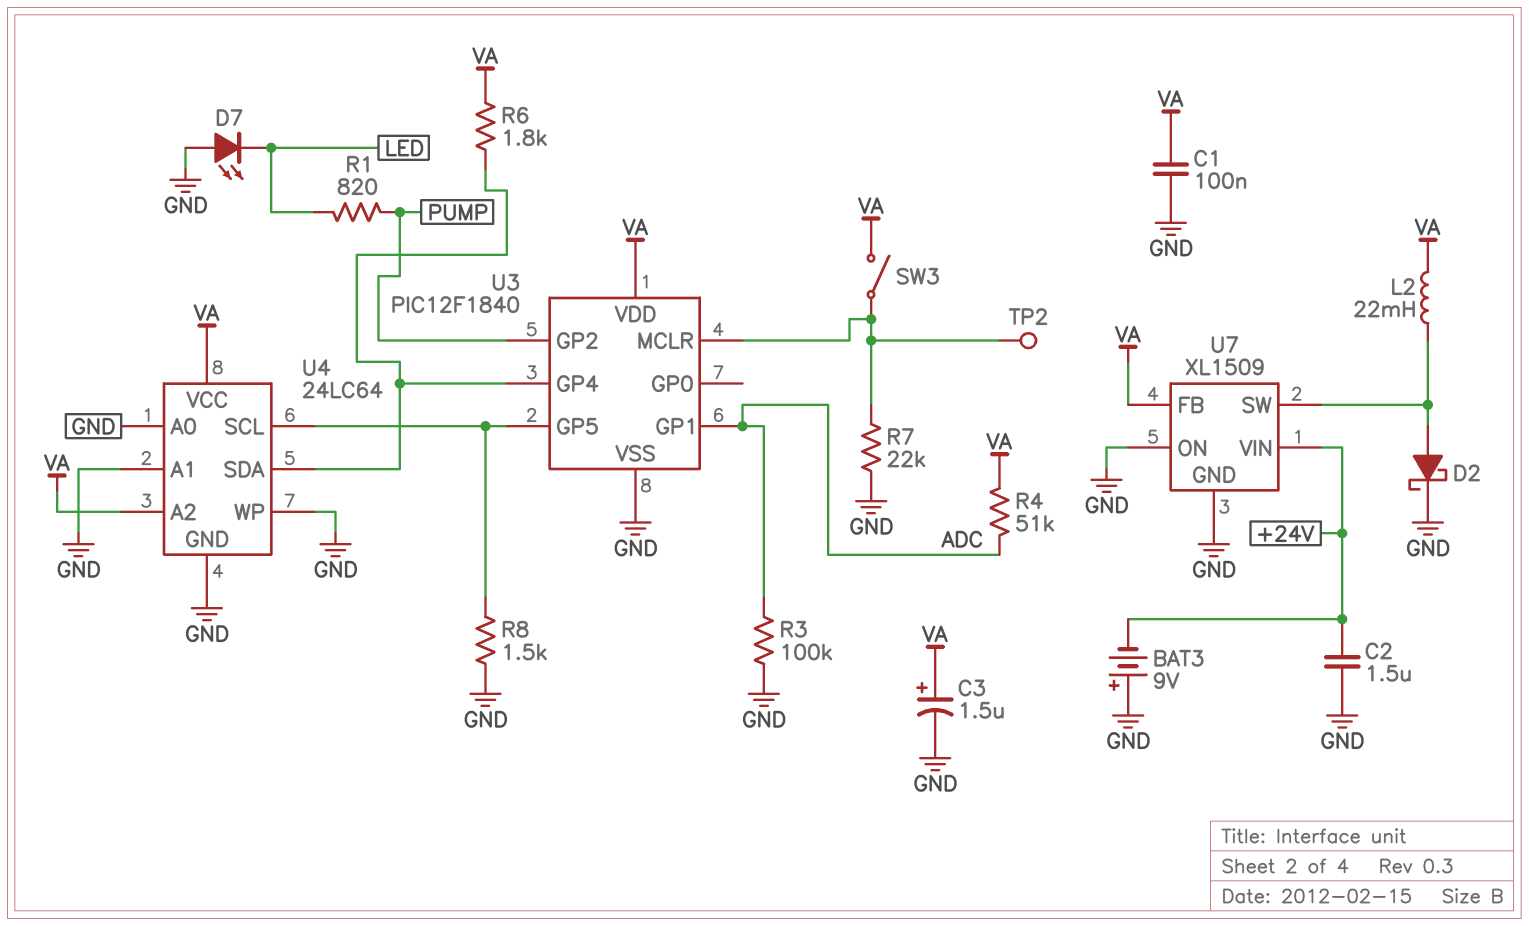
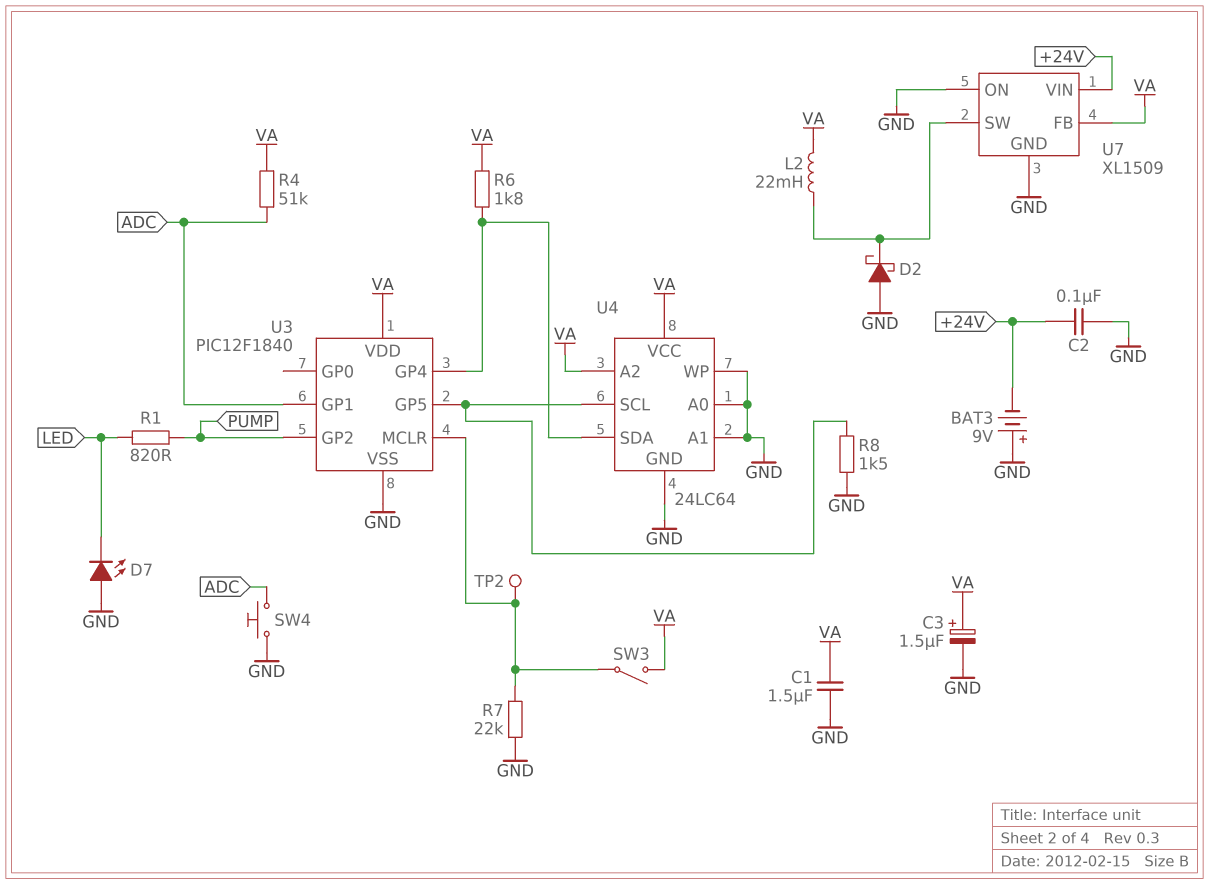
C1: 100nF (GND, VA) -> 1.5uF (GND, VA)
C2: 1.5uF (+24V, GND) -> 100nF (+24V, GND)
D2: schottky (A U7/SW, K GND) -> schottky (A GND, K U7/SW)
R3: 100k (ADC, GND) -> none
SW4: none -> button (ADC, GND)

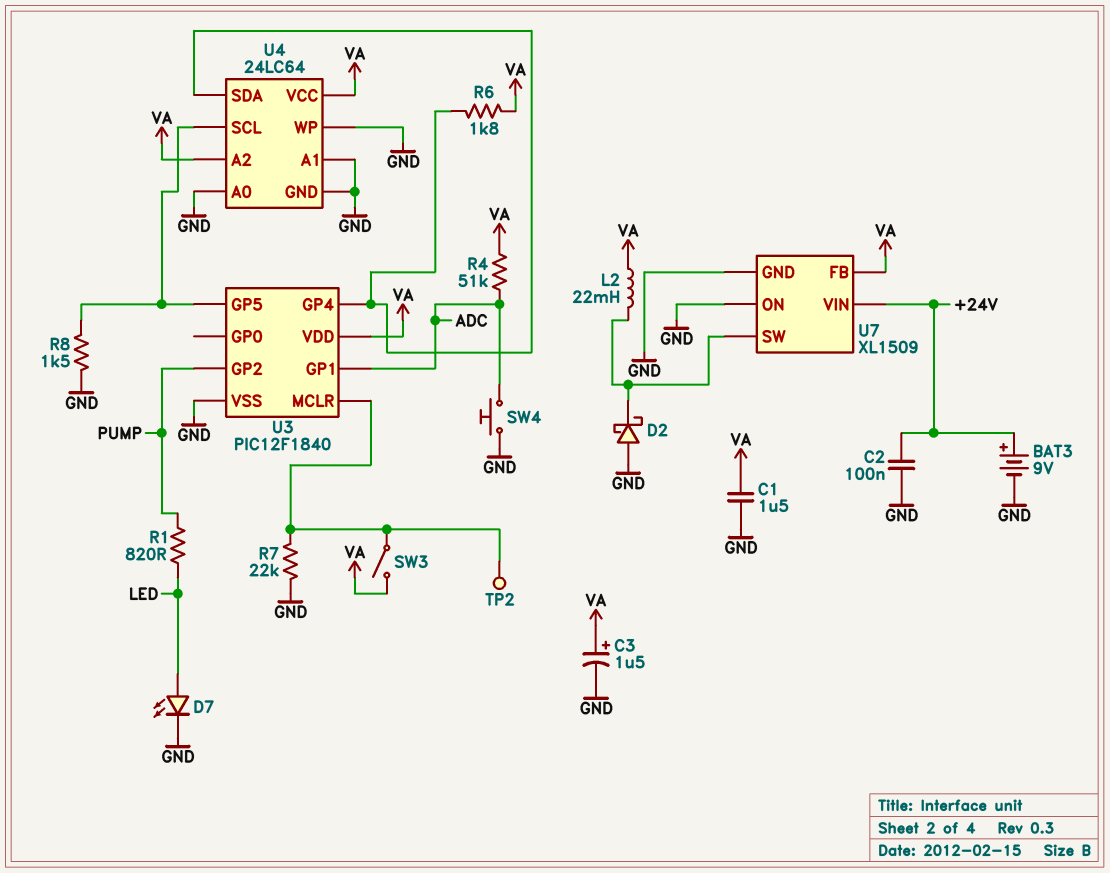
BAT3: 9V (plus GND, minus +24V) -> 9V (plus +24V, minus GND)
D7: LED (A GND, K LED) -> LED (A LED, K GND)

